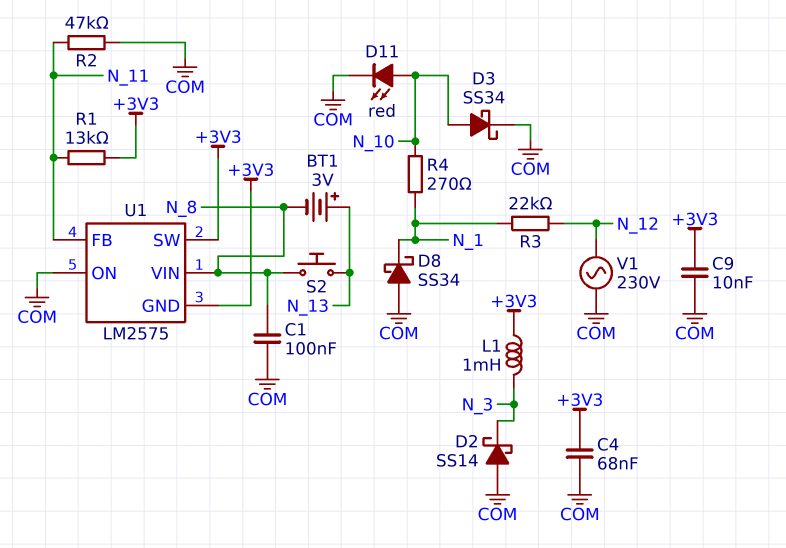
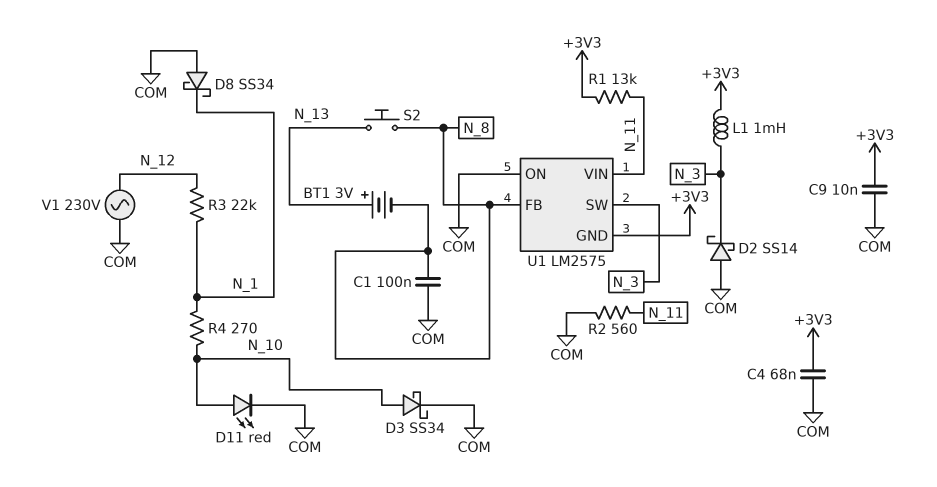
R2: 47k (COM, N_11) -> 560 (COM, N_11)
U1 pin FB: N_11 -> N_8
U1 pin SW: +3V3 -> N_3
U1 pin VIN: N_8 -> N_11

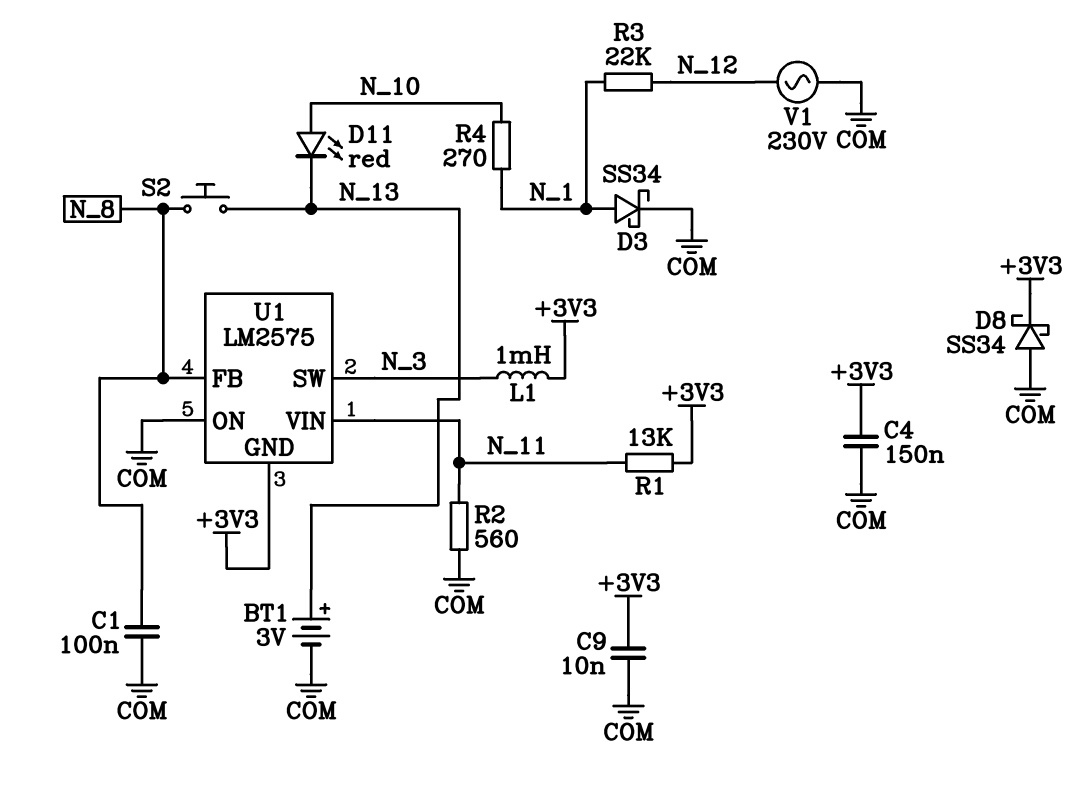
BT1: 3V (plus N_13, minus N_8) -> 3V (plus N_13, minus COM)
C4: 68nF (+3V3, COM) -> 150nF (+3V3, COM)
D2: schottky SS14 (A COM, K N_3) -> none
D3: schottky SS34 (A N_10, K COM) -> schottky SS34 (A N_1, K COM)
D8: schottky SS34 (A COM, K N_1) -> schottky SS34 (A COM, K +3V3)
D11: LED red (A N_10, K COM) -> LED red (A N_10, K N_13)

